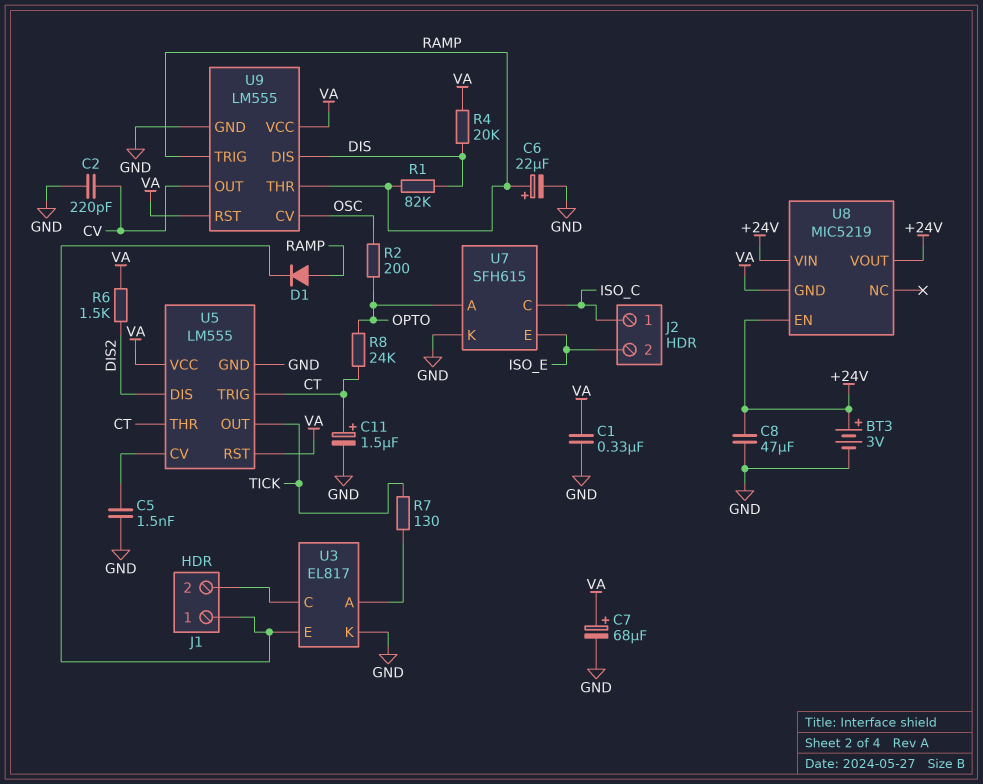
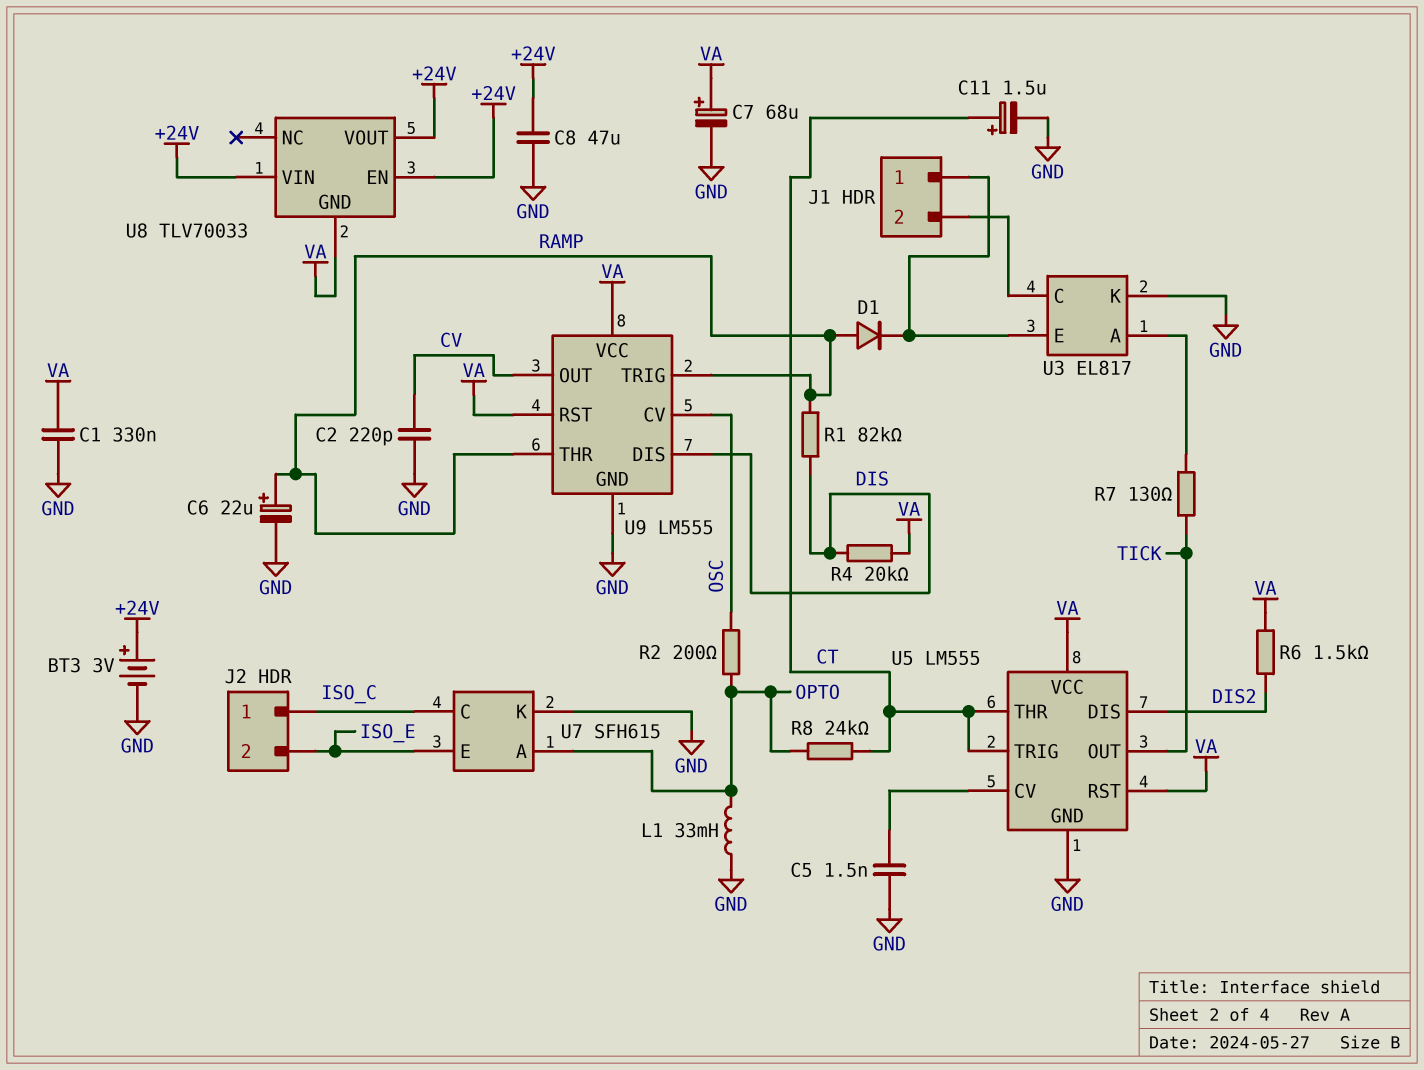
L1: none -> 33mH (GND, OPTO)
U8: MIC5219 -> TLV70033

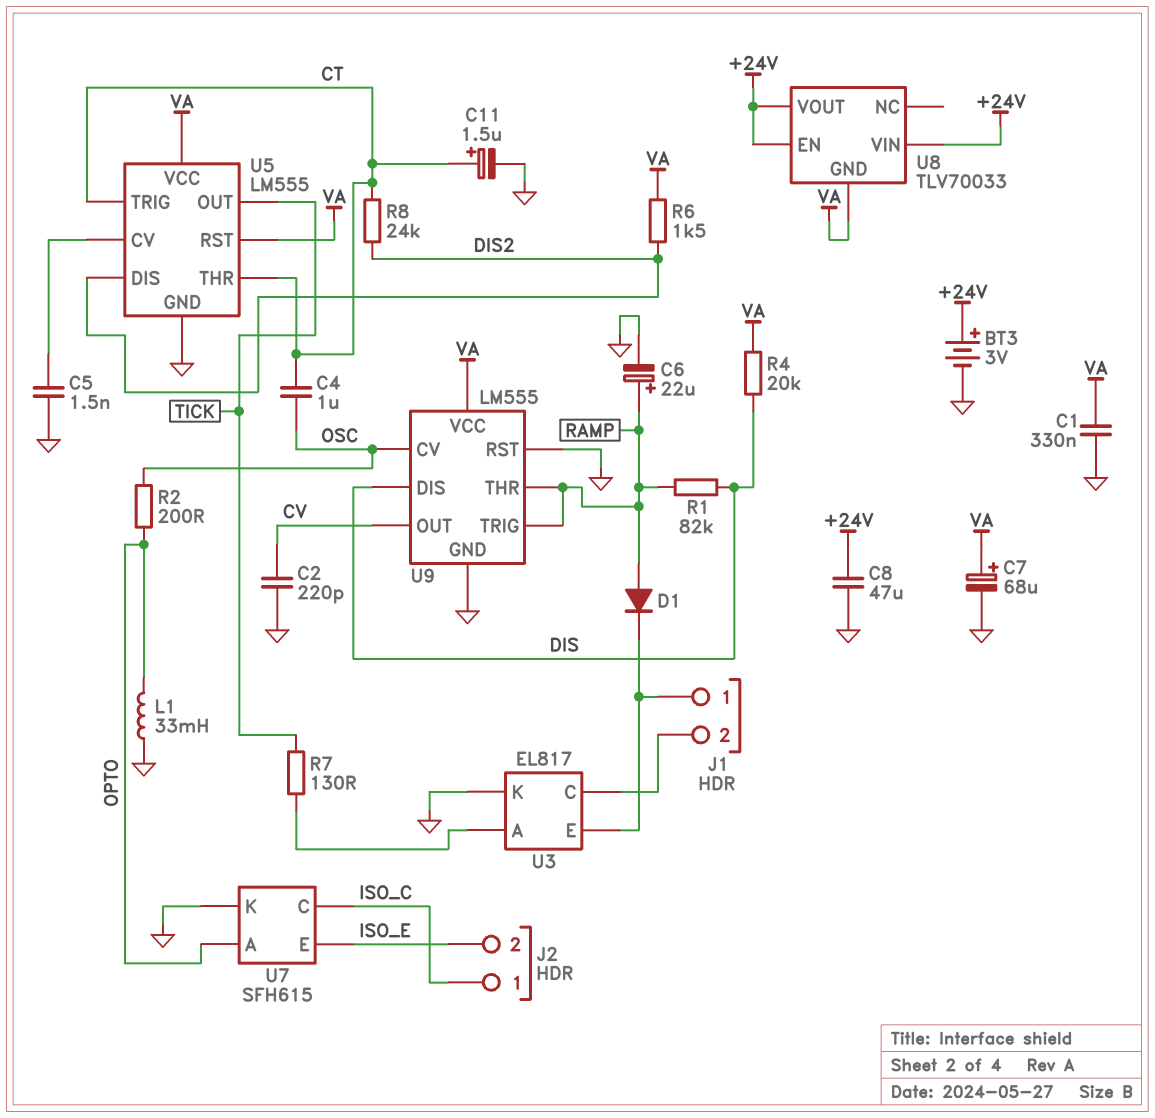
C4: none -> 1uF (CT, OSC)
R8: 24k (CT, OPTO) -> 24k (CT, DIS2)
U9 pin RST: VA -> GND

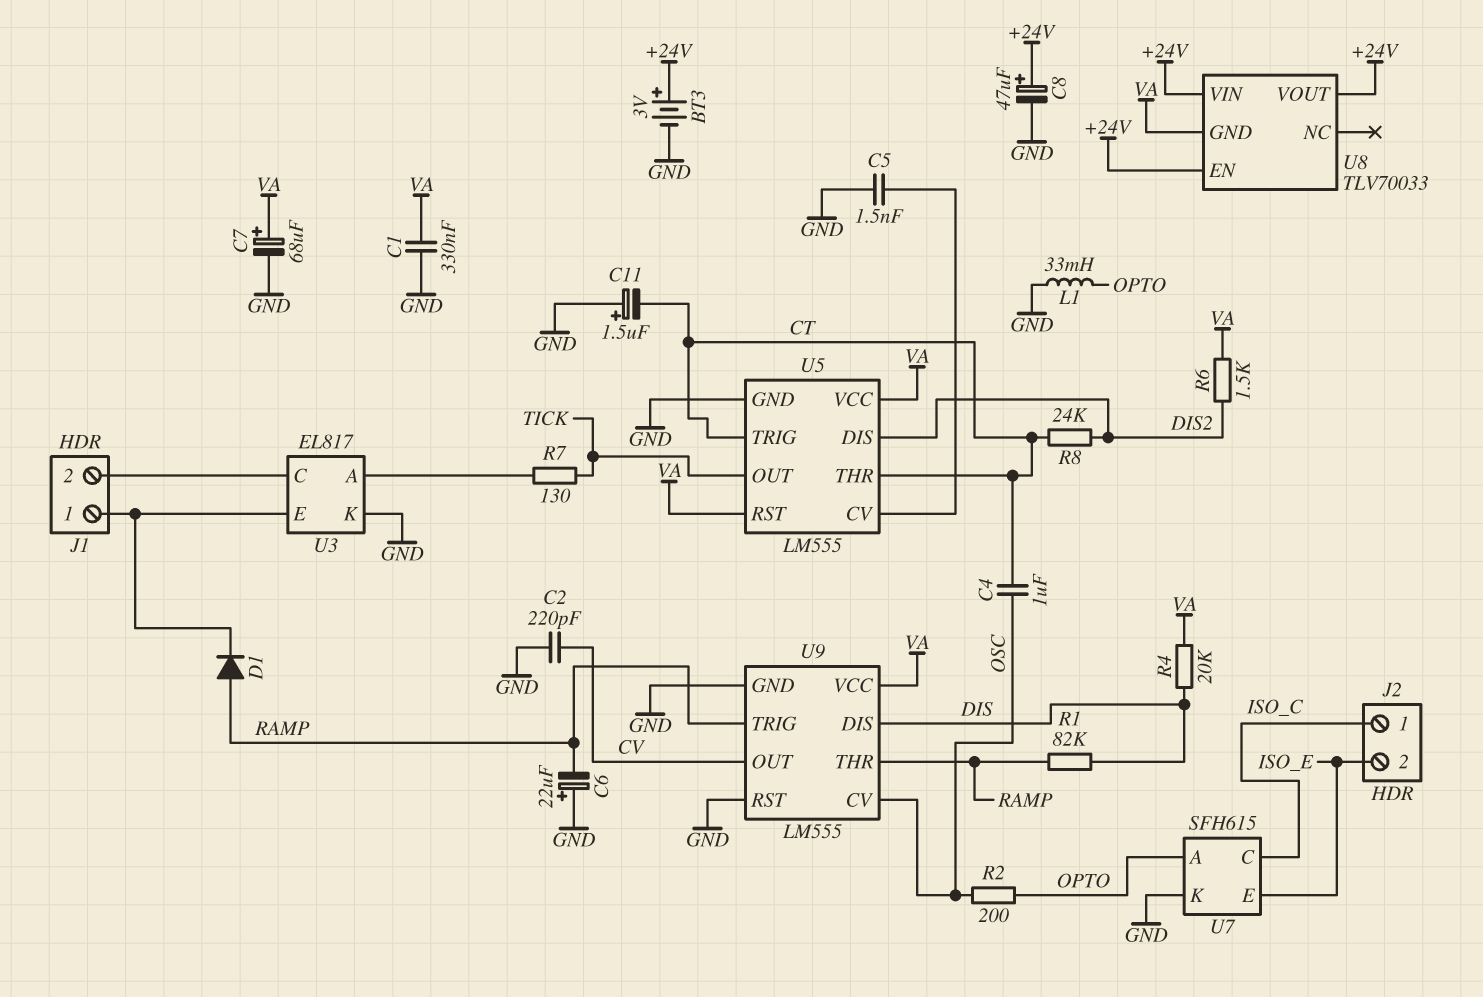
C6: 22uF (plus RAMP, minus GND) -> 22uF (plus GND, minus RAMP)
C8: 47uF (+24V, GND) -> 47uF (plus +24V, minus GND)
C11: 1.5uF (plus CT, minus GND) -> 1.5uF (plus GND, minus CT)

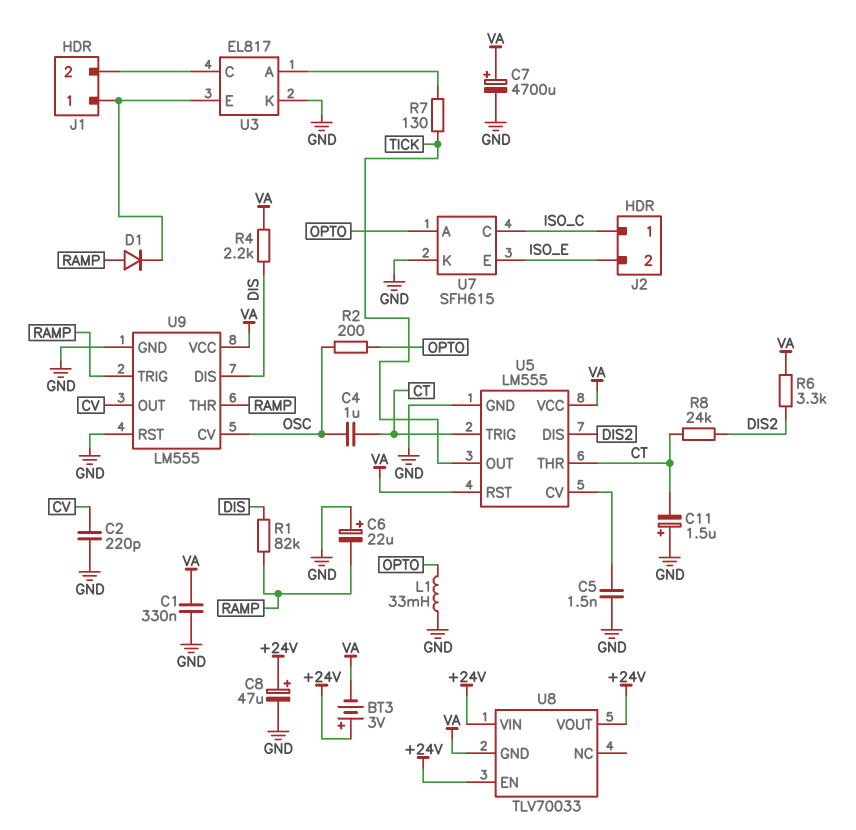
BT3: 3V (plus +24V, minus GND) -> 3V (plus +24V, minus VA)
C7: 68uF (plus VA, minus GND) -> 4700uF (plus VA, minus GND)
R4: 20k (DIS, VA) -> 2.2k (DIS, VA)
R6: 1.5k (DIS2, VA) -> 3.3k (DIS2, VA)

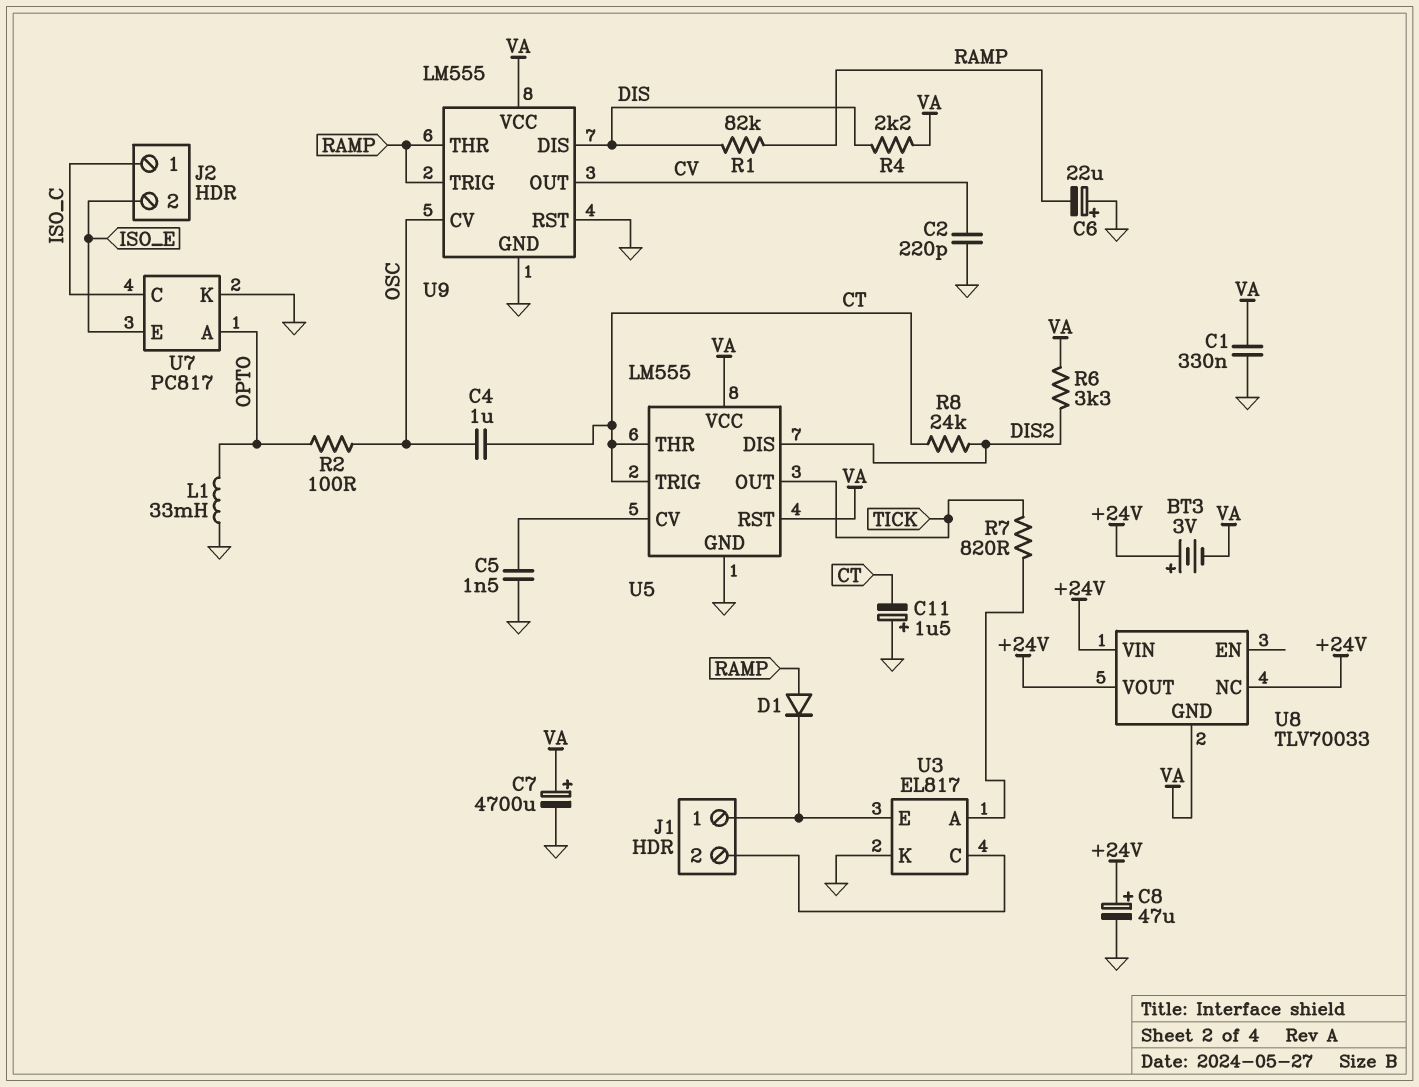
R2: 200 (OPTO, OSC) -> 100 (OPTO, OSC)
R7: 130 (TICK, U3/A) -> 820 (TICK, U3/A)
U7: SFH615 -> PC817
U8 pin EN: +24V -> none
U8 pin NC: none -> +24V

